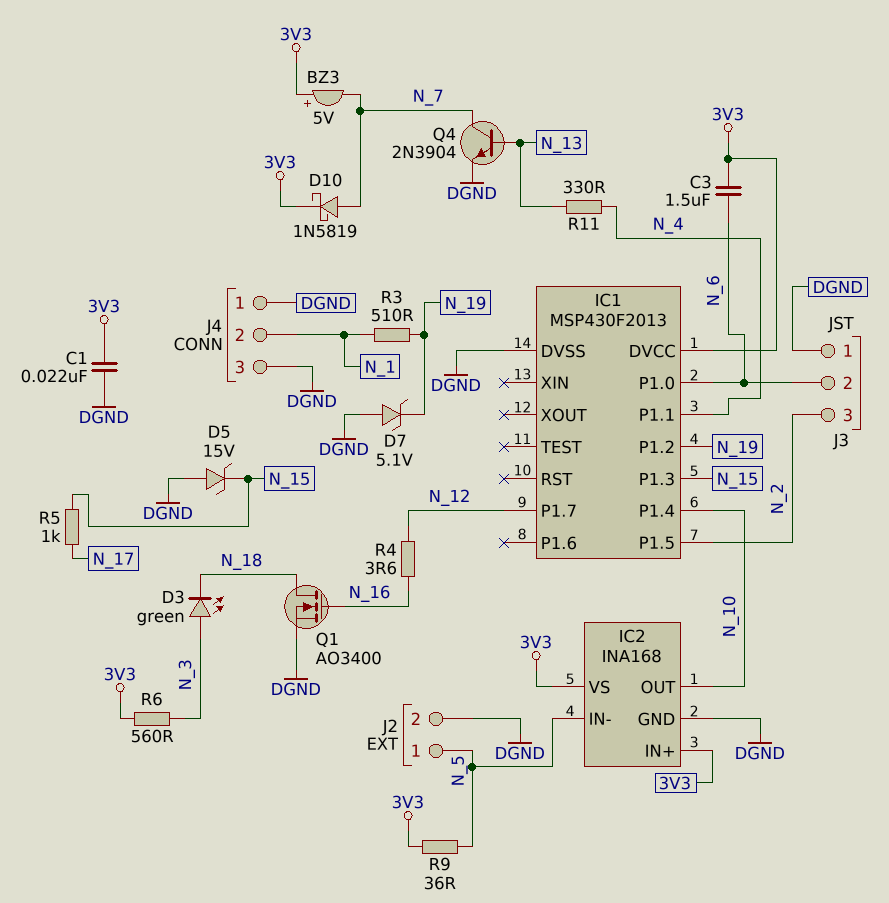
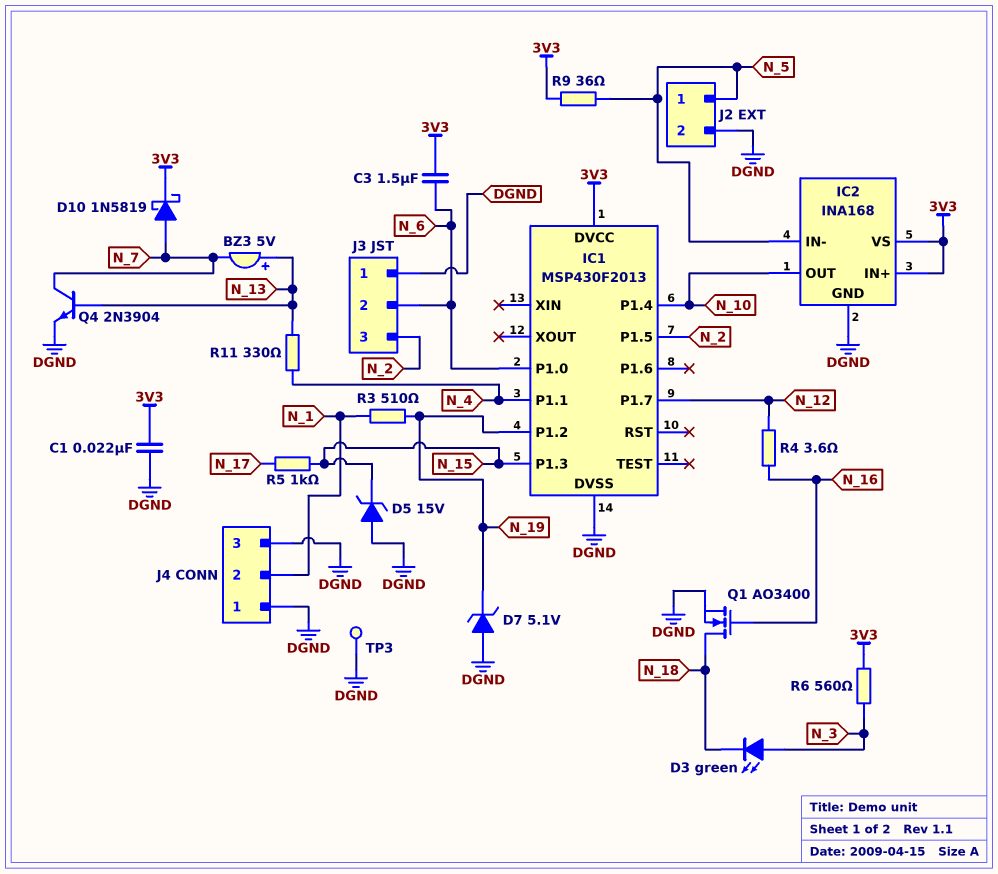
BZ3: buzzer 5V (plus 3V3, minus N_7) -> buzzer 5V (plus N_13, minus N_7)
TP3: none -> test point (DGND)

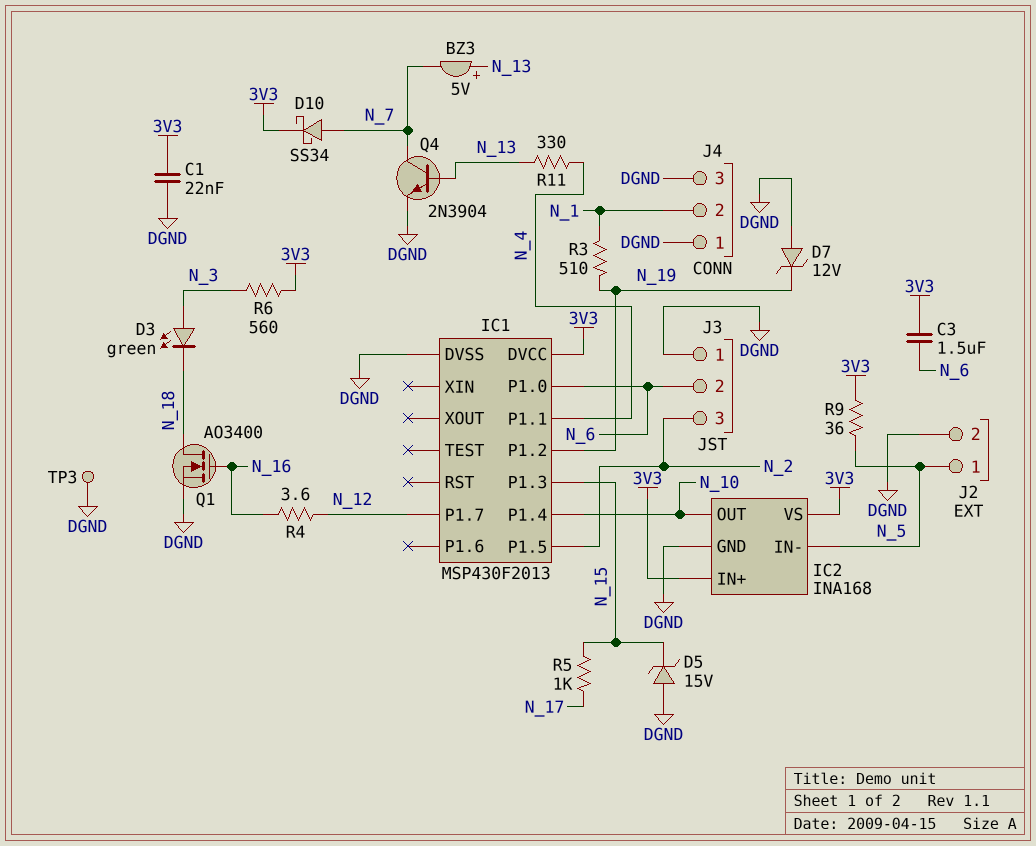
D7: zener 5.1V (A DGND, K N_19) -> zener 12V (A DGND, K N_19)
D10: schottky 1N5819 (A N_7, K 3V3) -> schottky SS34 (A N_7, K 3V3)

